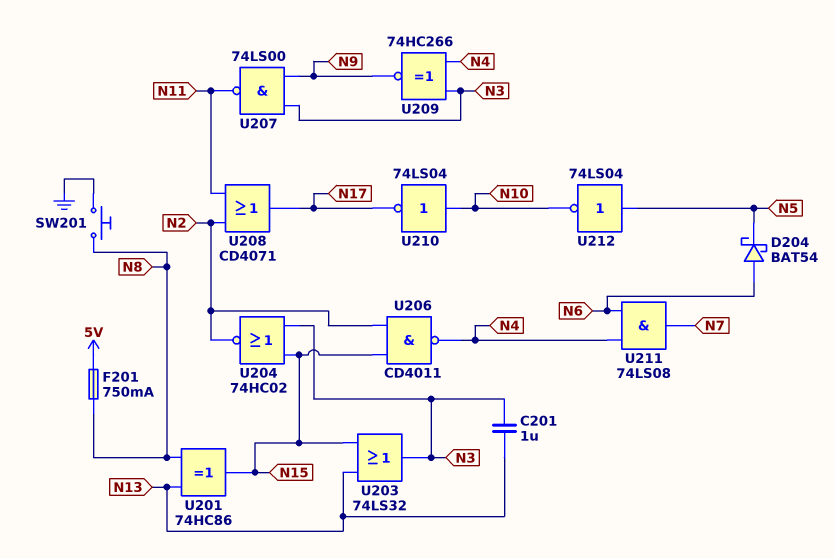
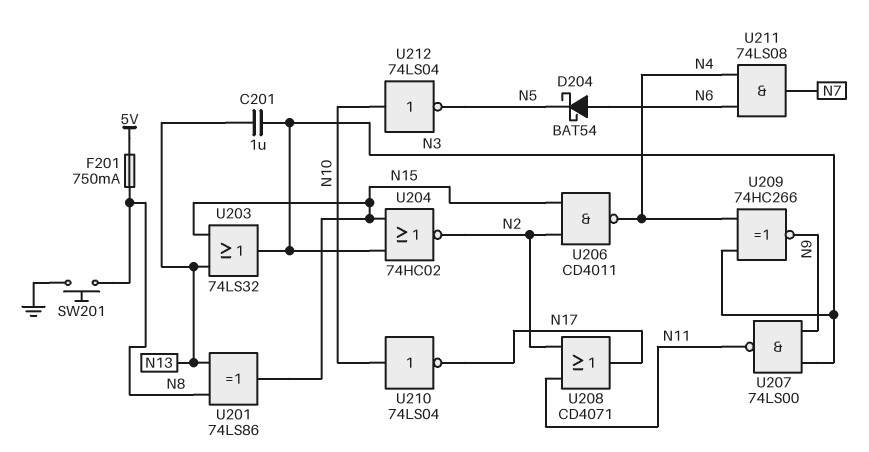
U201: XOR 74HC86 (in N8, in N13, out N15) -> XOR 74LS86 (in N8, in N13, out N15)
U212: NOT 74LS04 (in N5, out N10) -> NOT 74LS04 (in N10, out N5)

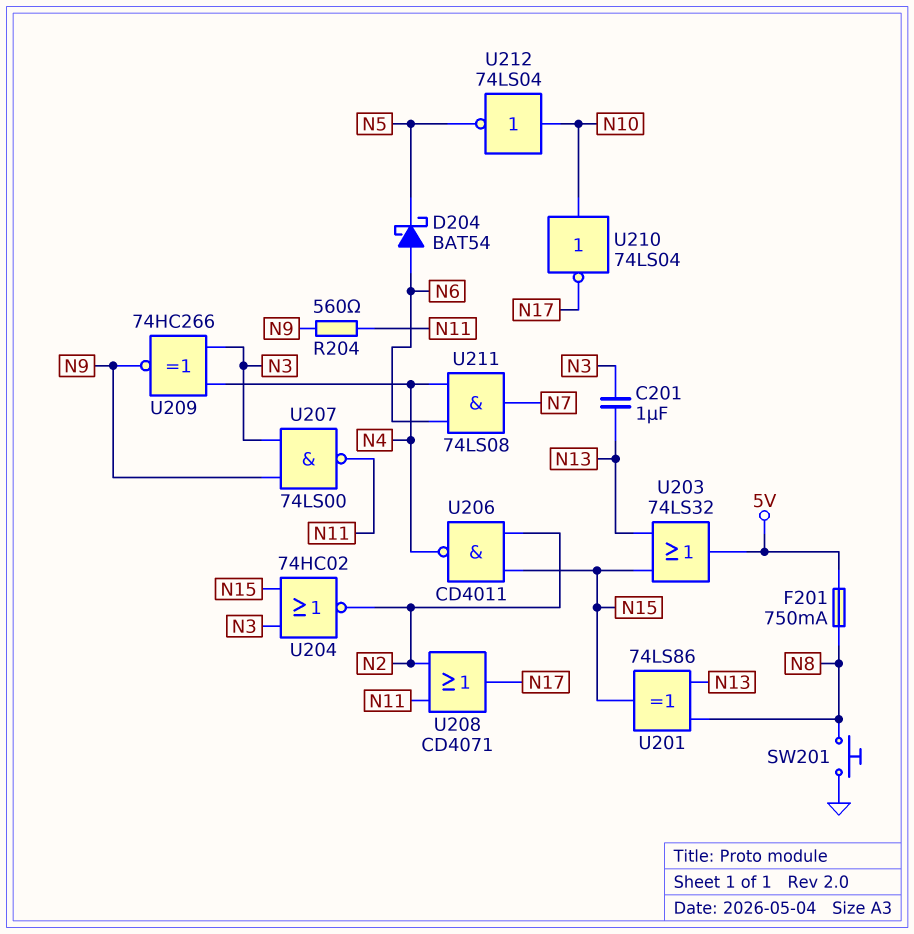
R204: none -> 560 (N9, N11)
U203: OR 74LS32 (in N13, in N15, out N3) -> OR 74LS32 (in N13, in N15, out 5V)

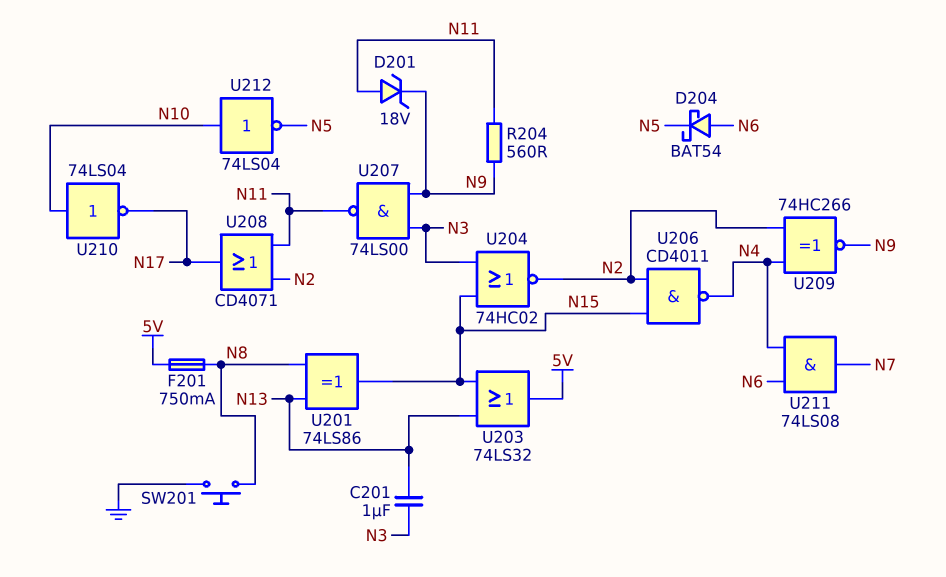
D201: none -> zener 18V (A N11, K N9)
U209: XNOR 74HC266 (in N3, in N4, out N9) -> XNOR 74HC266 (in N2, in N4, out N9)

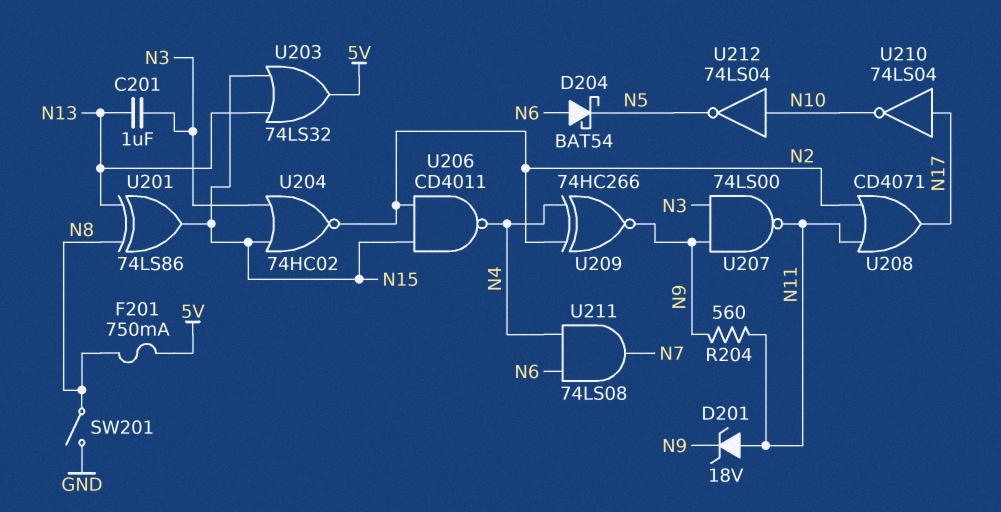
SW201: button (GND, N8) -> switch (GND, N8)
U210: NOT 74LS04 (in N10, out N17) -> NOT 74LS04 (in N17, out N10)

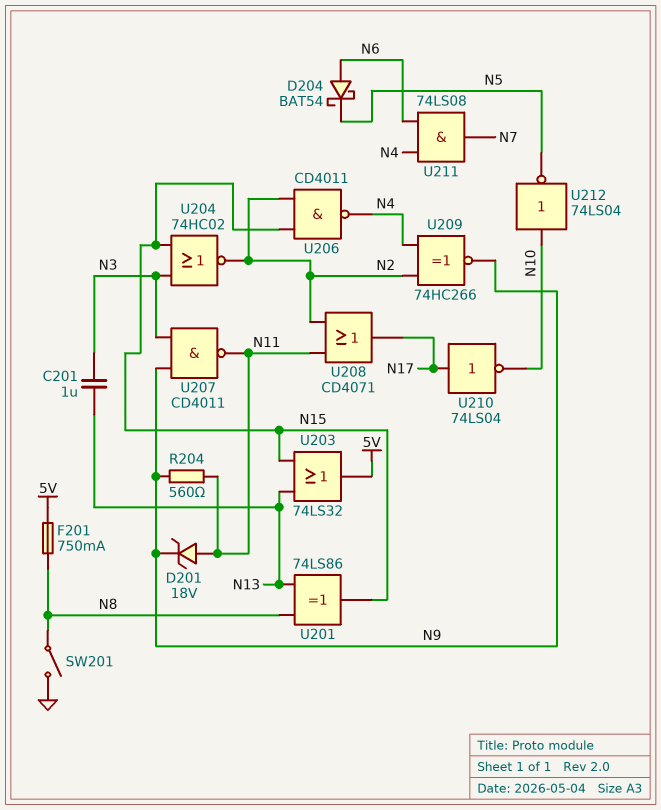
U207: NAND 74LS00 (in N3, in N9, out N11) -> NAND CD4011 (in N3, in N9, out N11)

